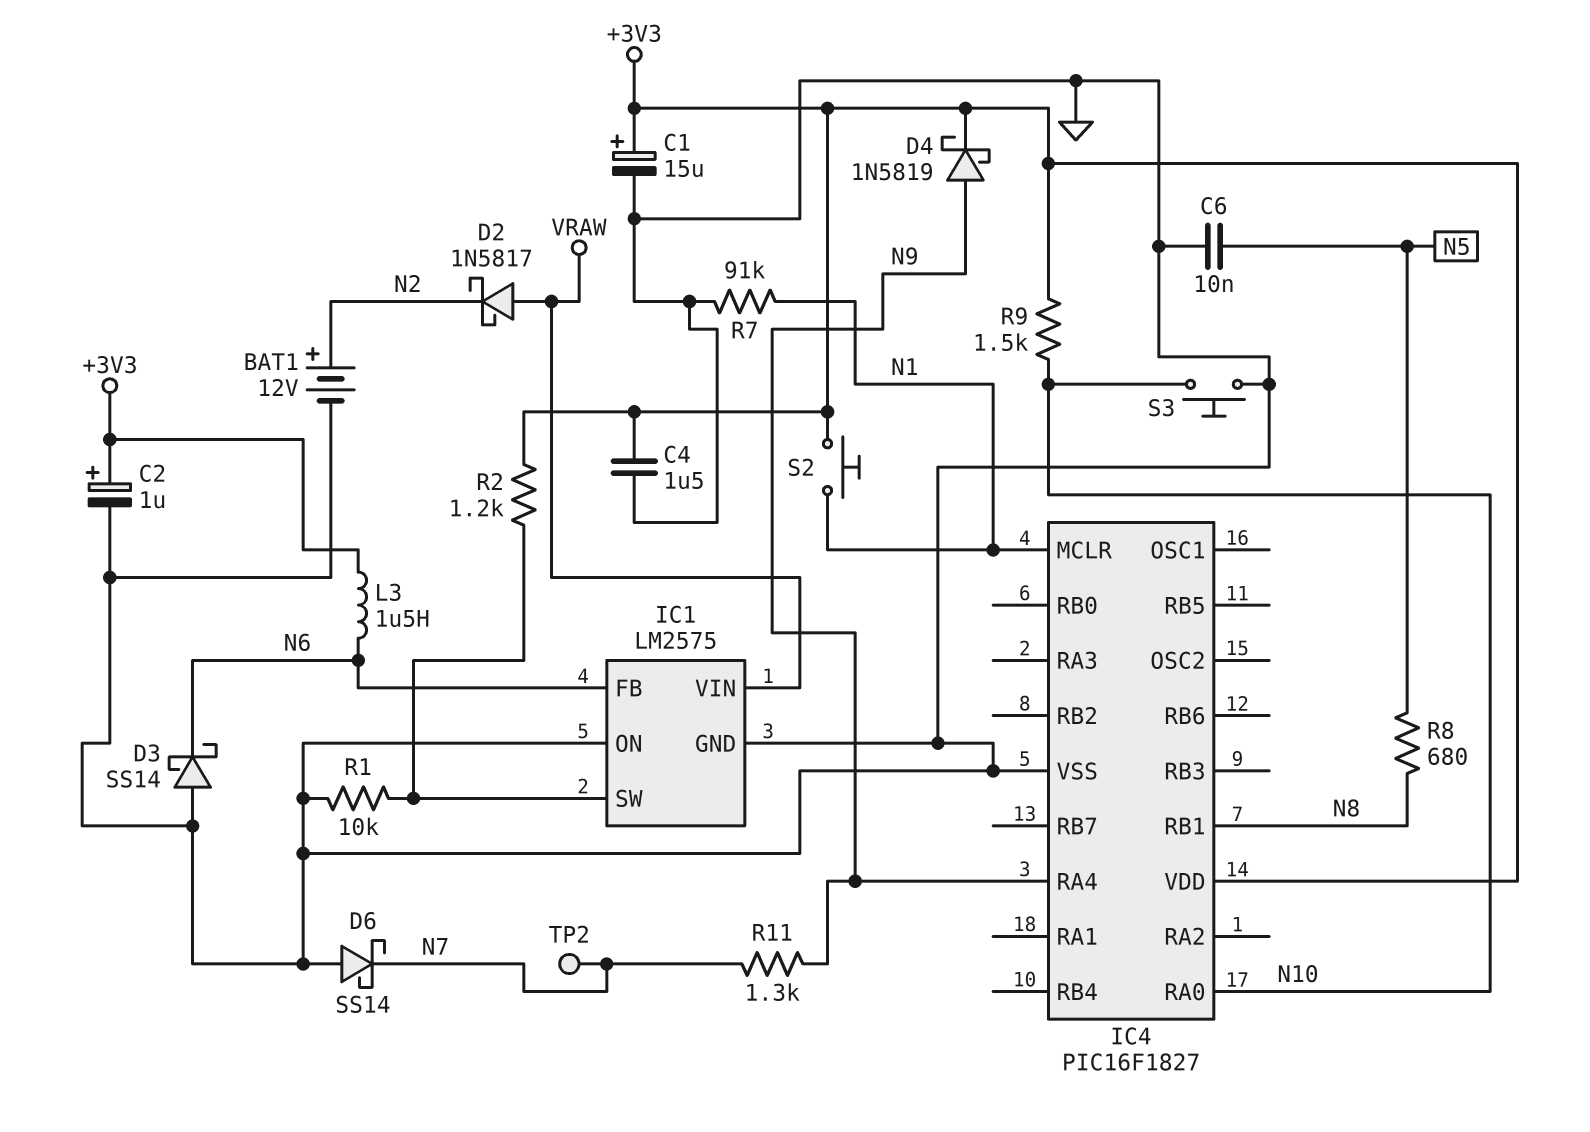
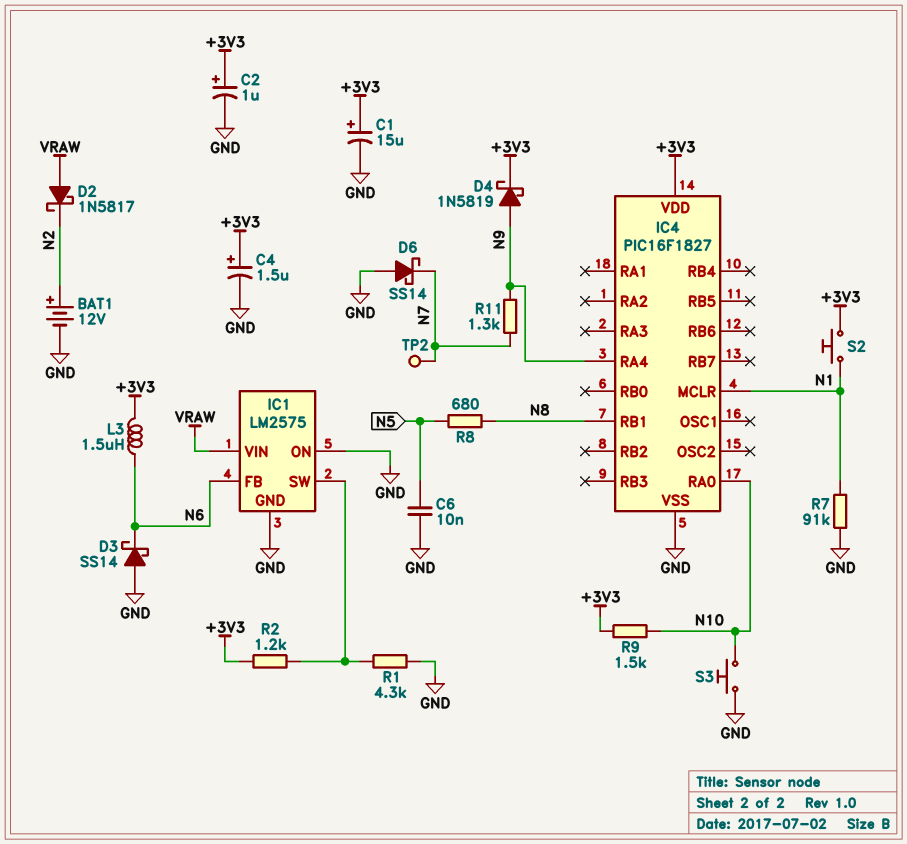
C4: 1.5uF (+3V3, GND) -> 1.5uF (plus +3V3, minus GND)
R1: 10k (GND, IC1/SW) -> 4.3k (GND, IC1/SW)

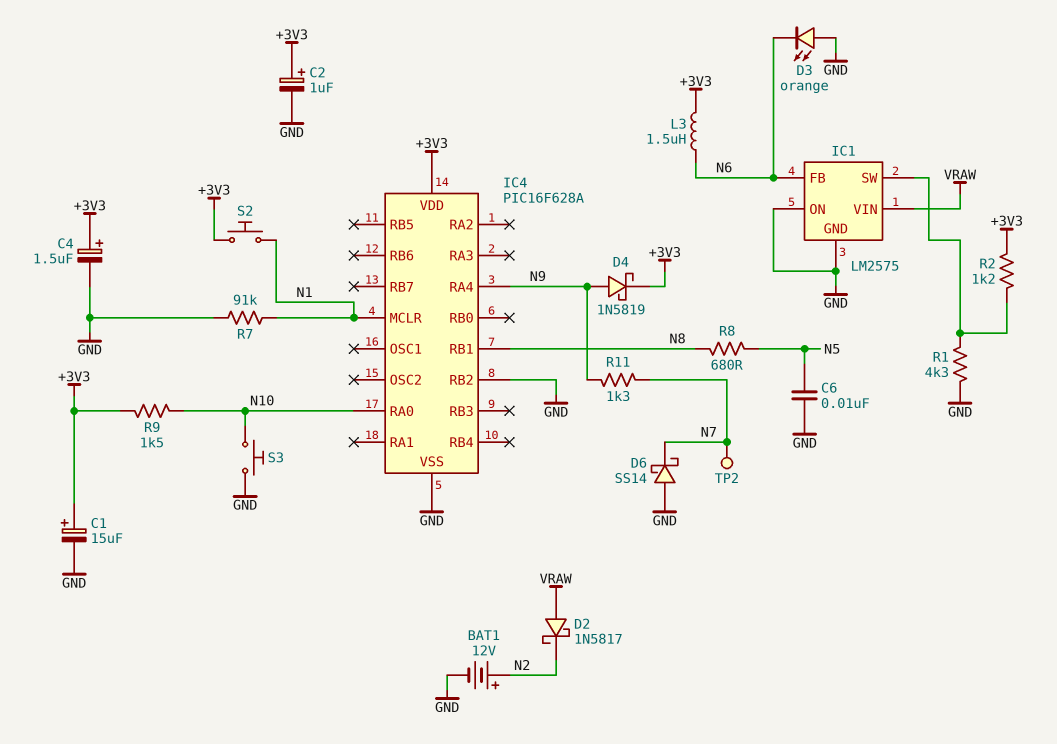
D3: schottky SS14 (A GND, K N6) -> LED orange (A GND, K N6)
IC4: PIC16F1827 -> PIC16F628A
IC4 pin RB2: none -> GND

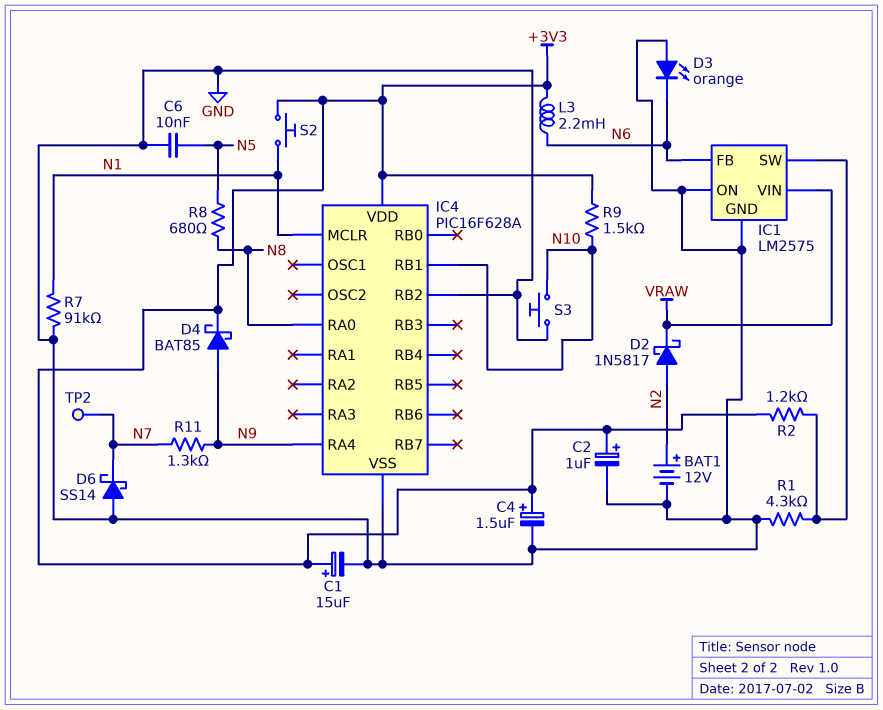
D2: schottky 1N5817 (A VRAW, K N2) -> schottky 1N5817 (A N2, K VRAW)
D4: schottky 1N5819 (A N9, K +3V3) -> schottky BAT85 (A N9, K +3V3)
IC4 pin RA0: N10 -> N8
IC4 pin RB1: N8 -> N10
L3: 1.5uH (+3V3, N6) -> 2.2mH (+3V3, N6)

